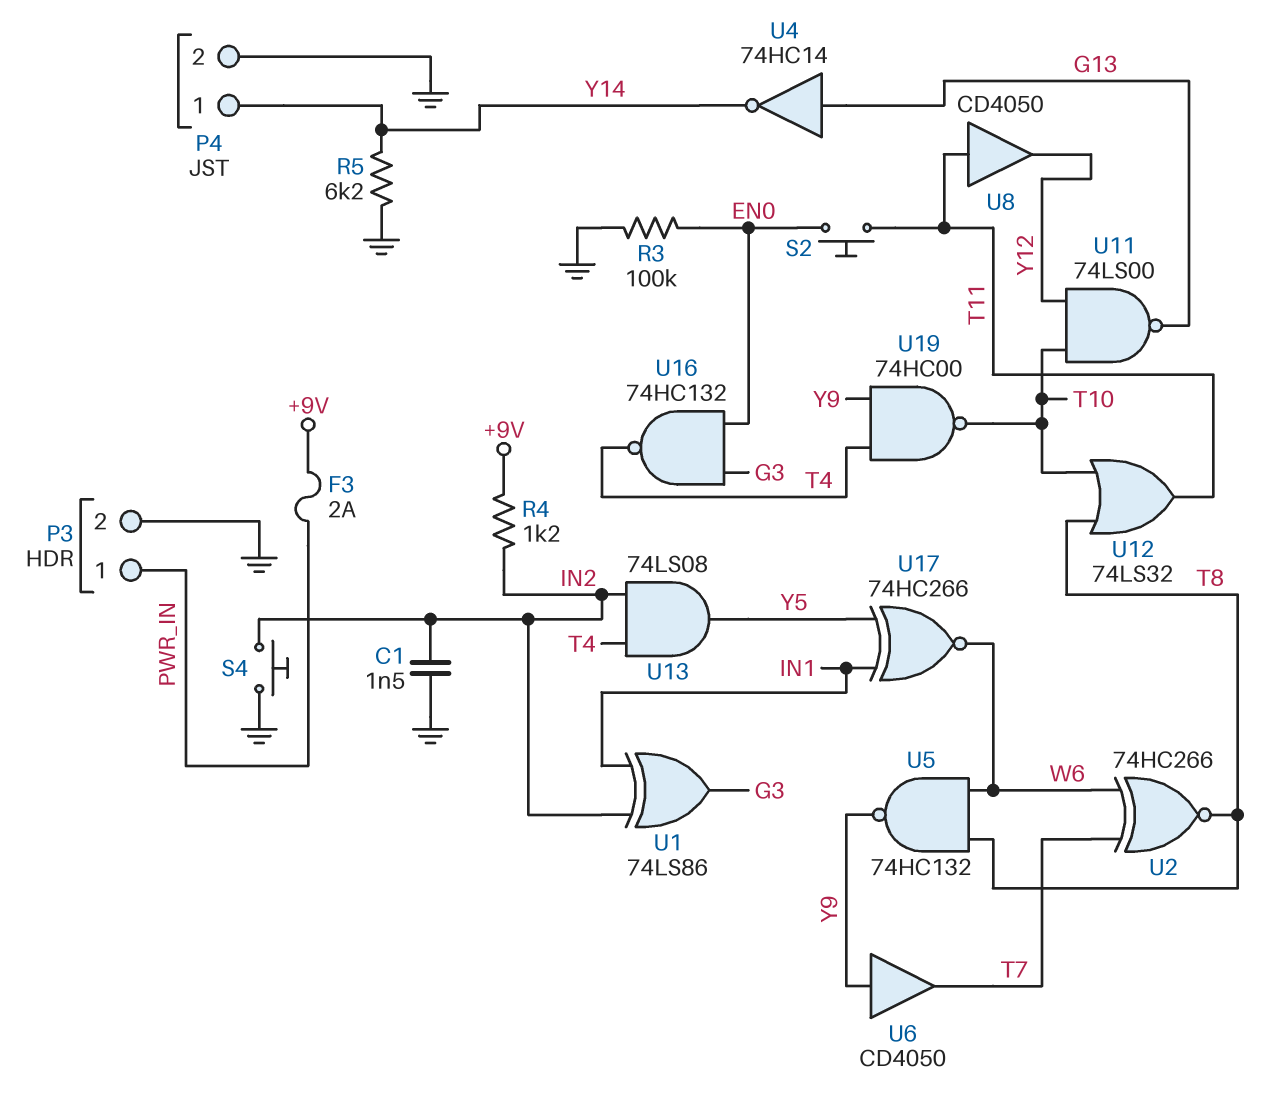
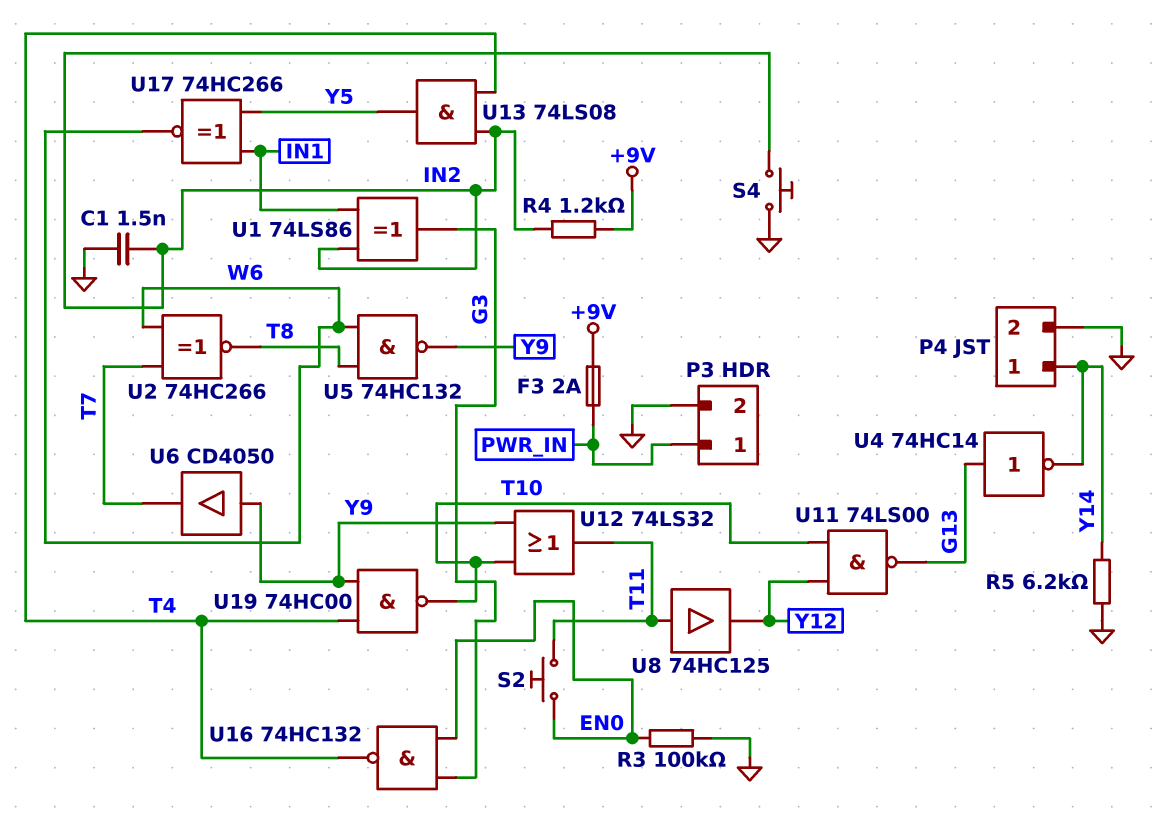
U8: buffer CD4050 (in T11, out Y12) -> buffer 74HC125 (in T11, out Y12)
U12: OR 74LS32 (in T8, in T10, out T11) -> OR 74LS32 (in T10, in Y9, out T11)

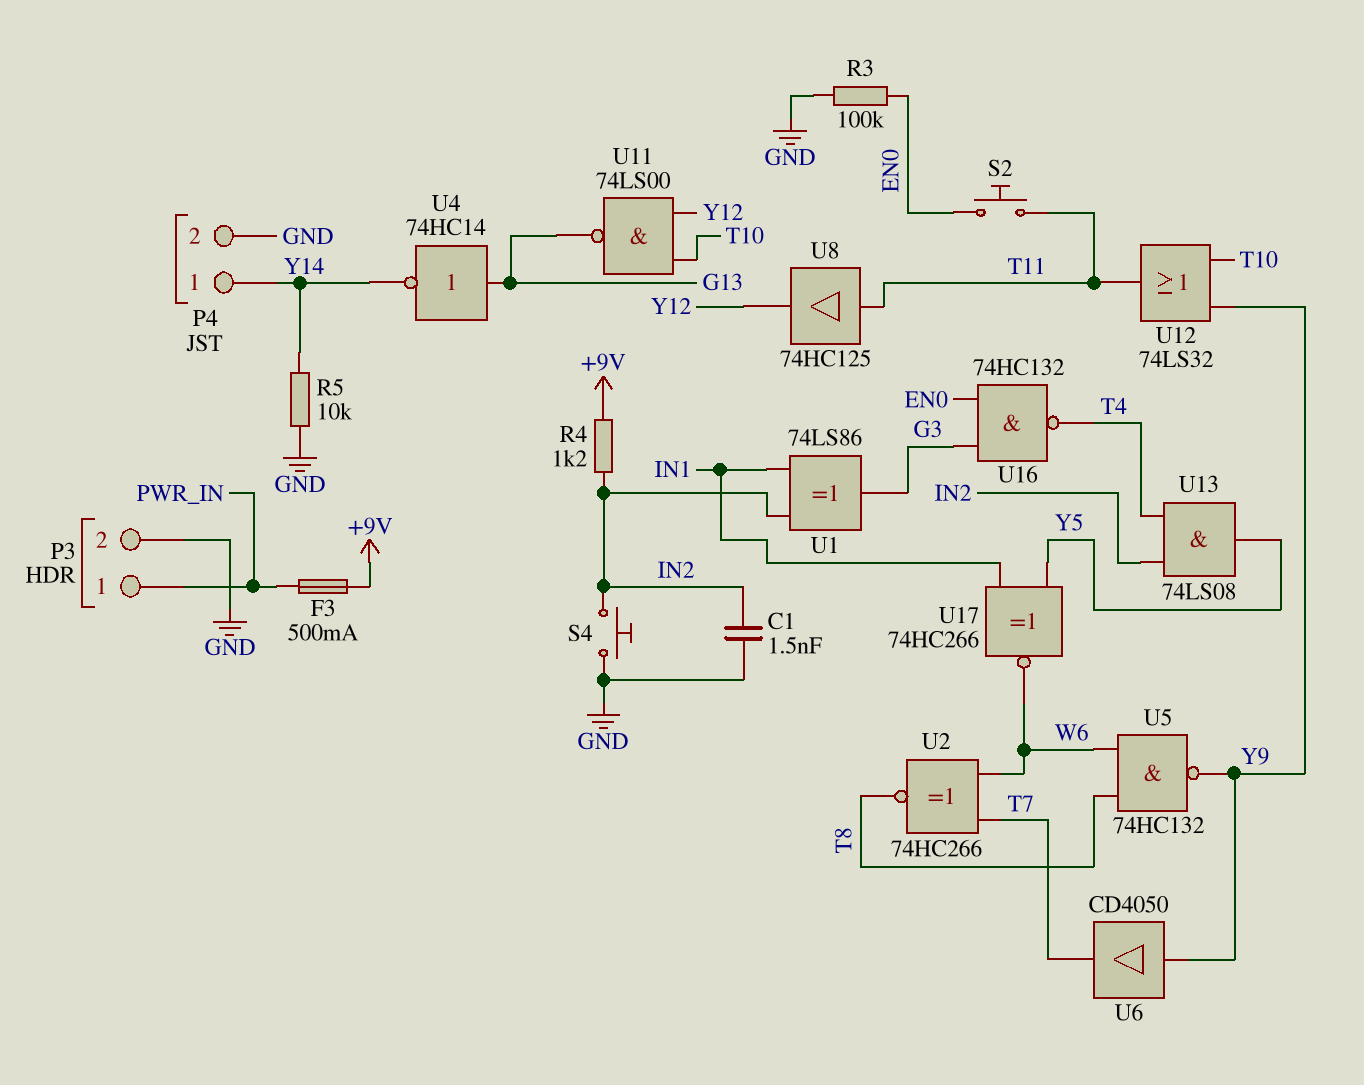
F3: 2A (+9V, PWR_IN) -> 500mA (+9V, PWR_IN)
R5: 6.2k (GND, Y14) -> 10k (GND, Y14)
U19: NAND 74HC00 (in T4, in Y9, out T10) -> none

